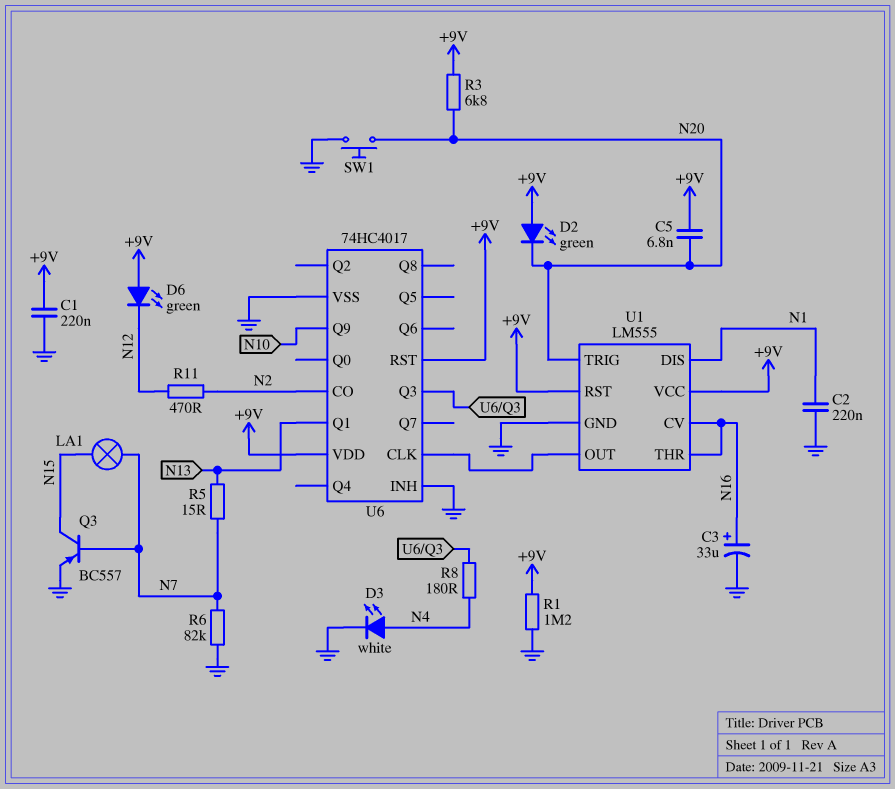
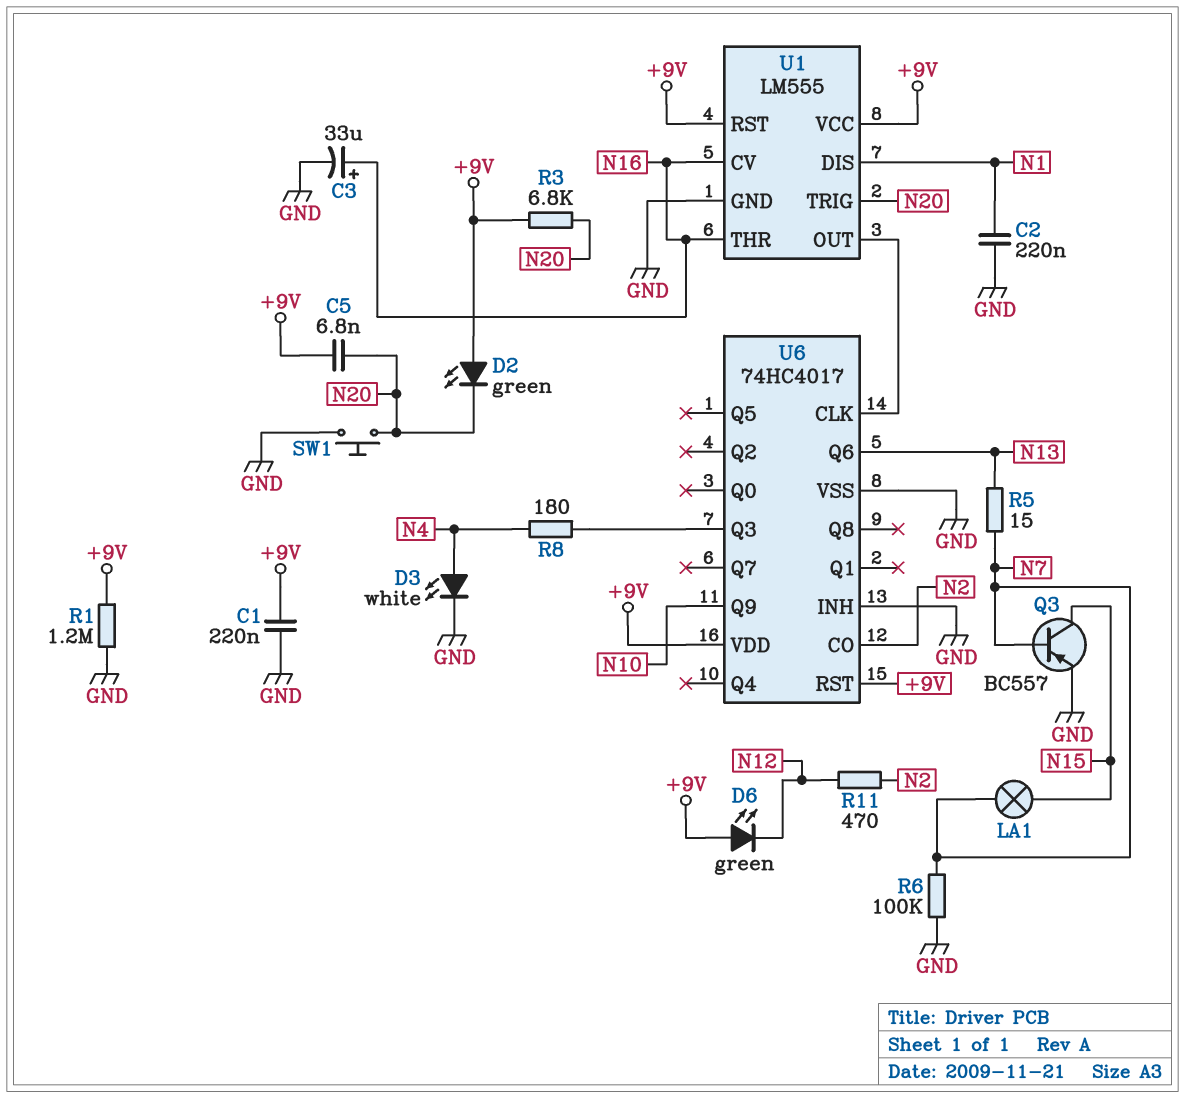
R6: 82k (GND, N7) -> 100k (GND, N7)
U6 pin Q1: N13 -> none
U6 pin Q6: none -> N13

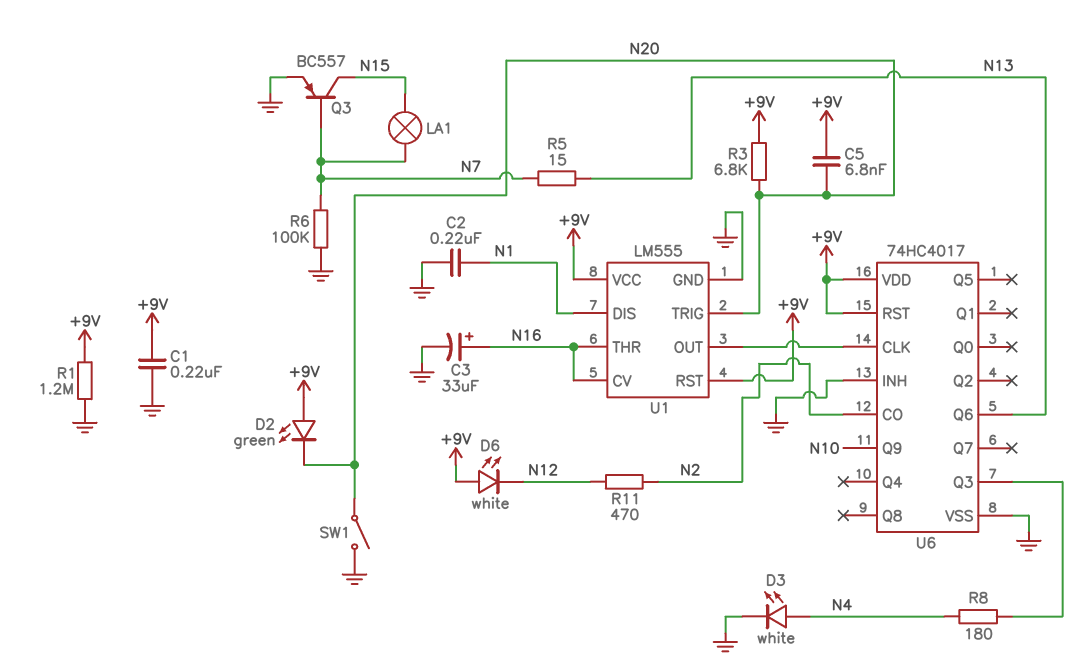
D6: LED green (A +9V, K N12) -> LED white (A +9V, K N12)
SW1: button (GND, N20) -> switch (GND, N20)

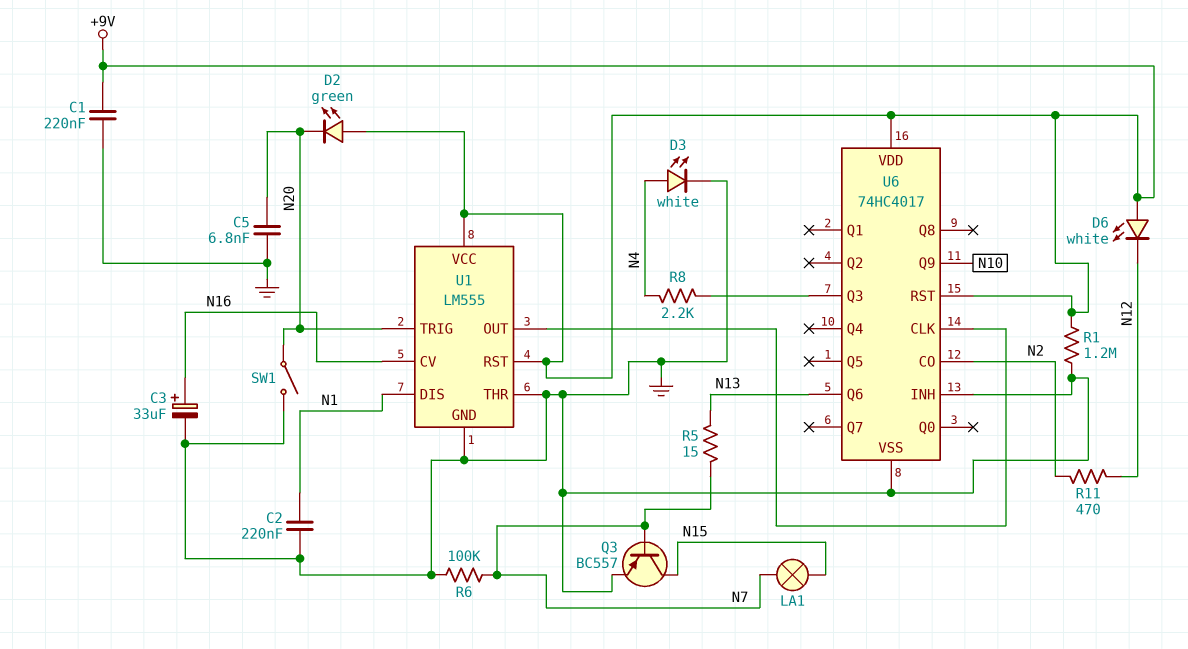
C5: 6.8nF (+9V, N20) -> 6.8nF (GND, N20)
R3: 6.8k (+9V, N20) -> none
R8: 180 (N4, U6/Q3) -> 2.2k (N4, U6/Q3)
U1 pin THR: N16 -> GND

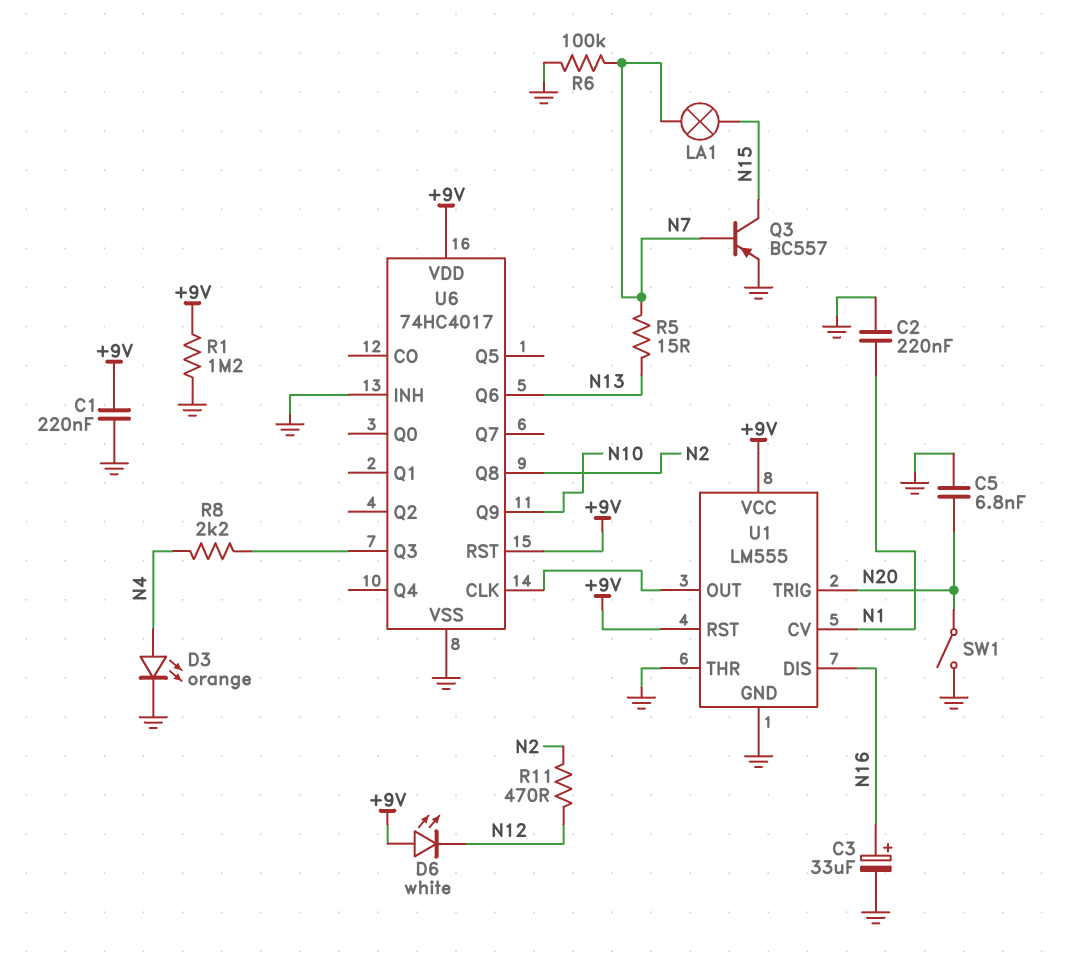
D2: LED green (A +9V, K N20) -> none
D3: LED white (A N4, K GND) -> LED orange (A N4, K GND)
U1 pin CV: N16 -> N1
U1 pin DIS: N1 -> N16
U6 pin CO: N2 -> none
U6 pin Q8: none -> N2

